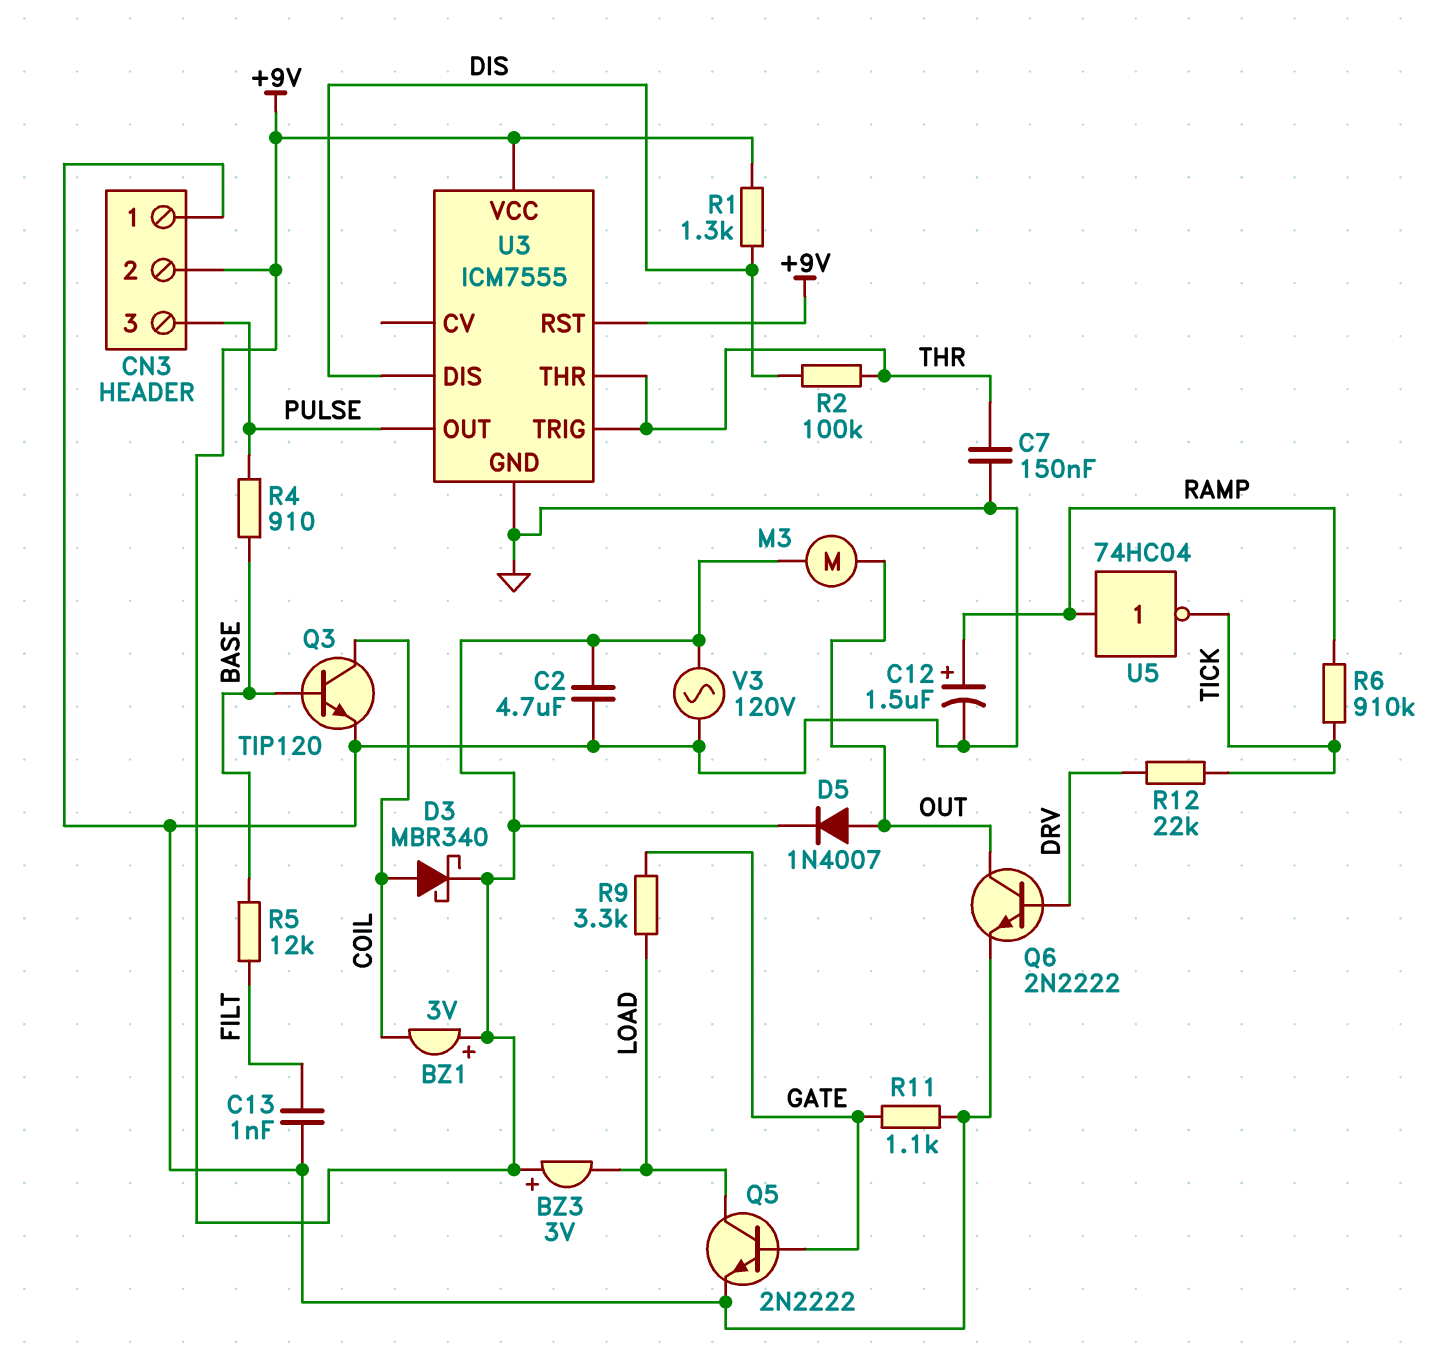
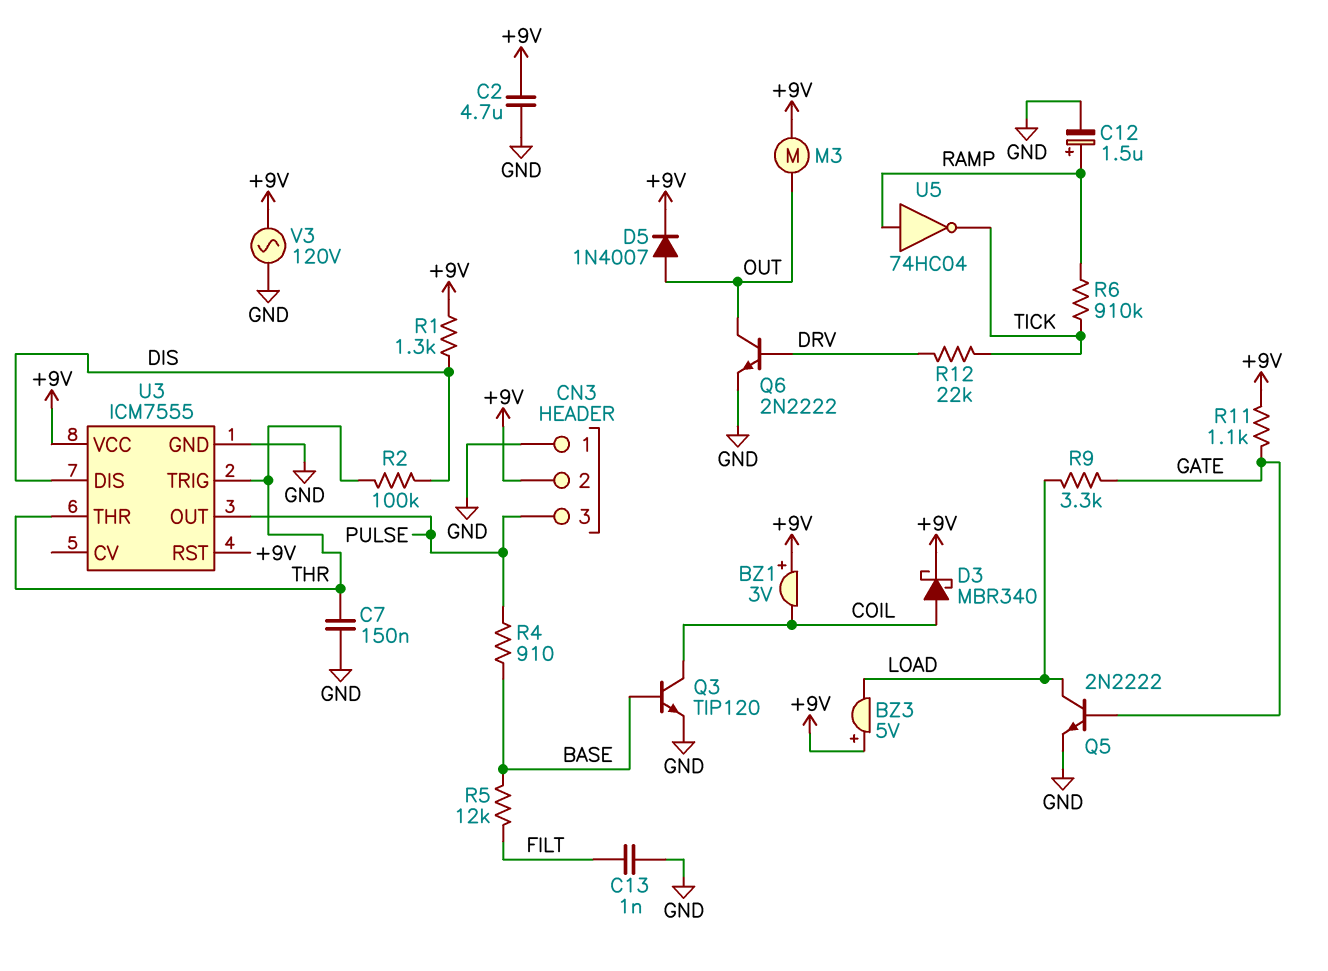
BZ3: buzzer 3V (plus +9V, minus LOAD) -> buzzer 5V (plus +9V, minus LOAD)
R11: 1.1k (GATE, GND) -> 1.1k (+9V, GATE)

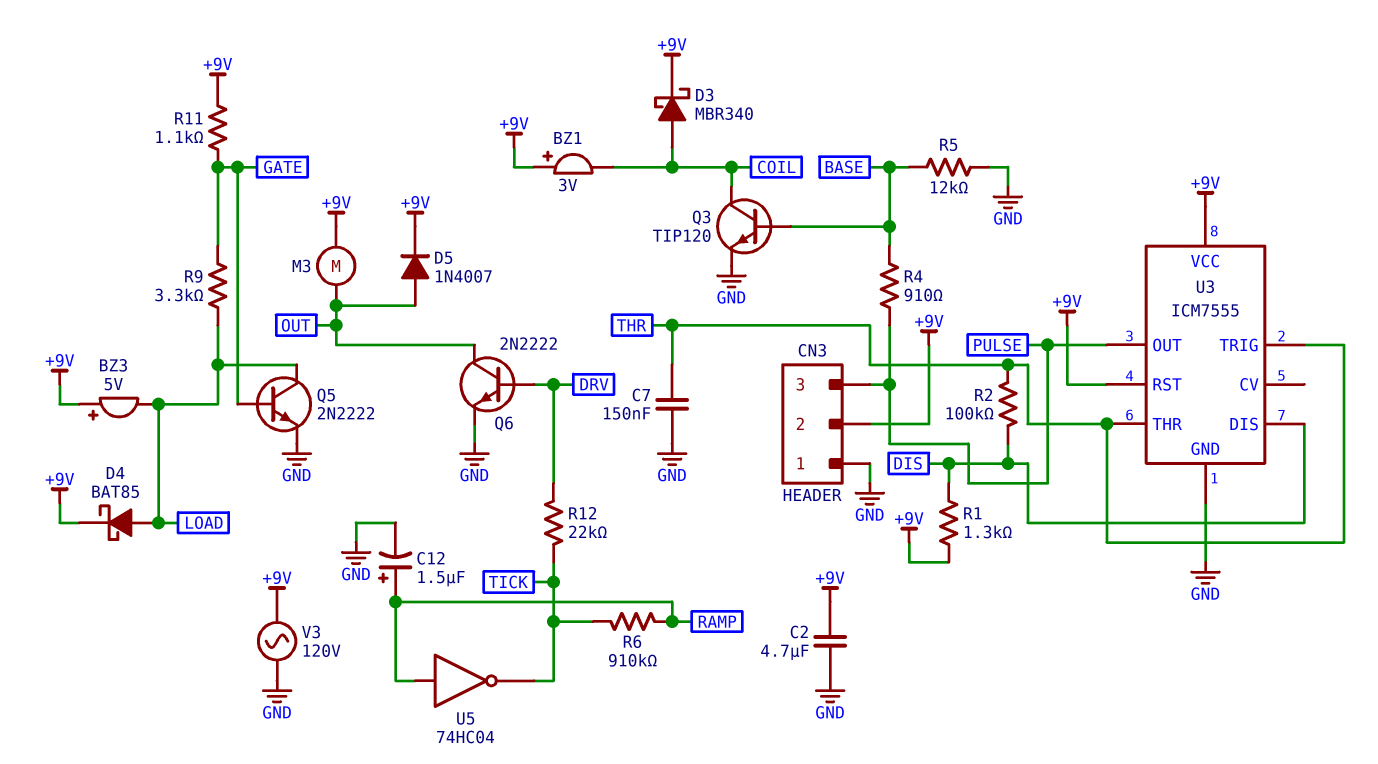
C13: 1nF (FILT, GND) -> none
D4: none -> schottky BAT85 (A LOAD, K +9V)
R5: 12k (BASE, FILT) -> 12k (BASE, GND)

